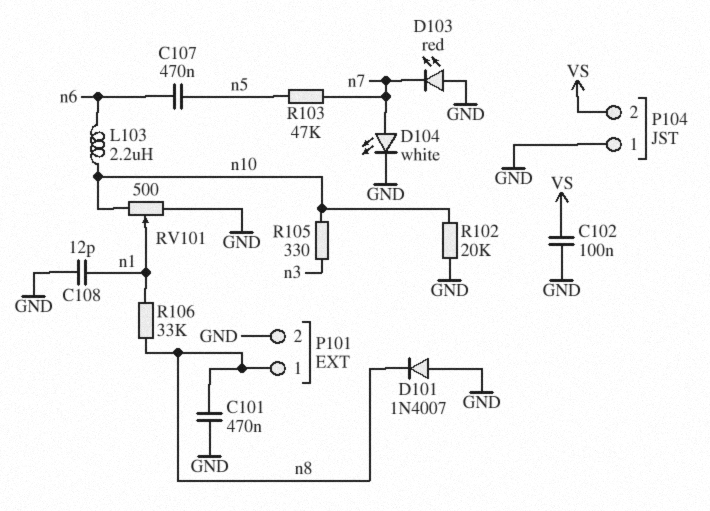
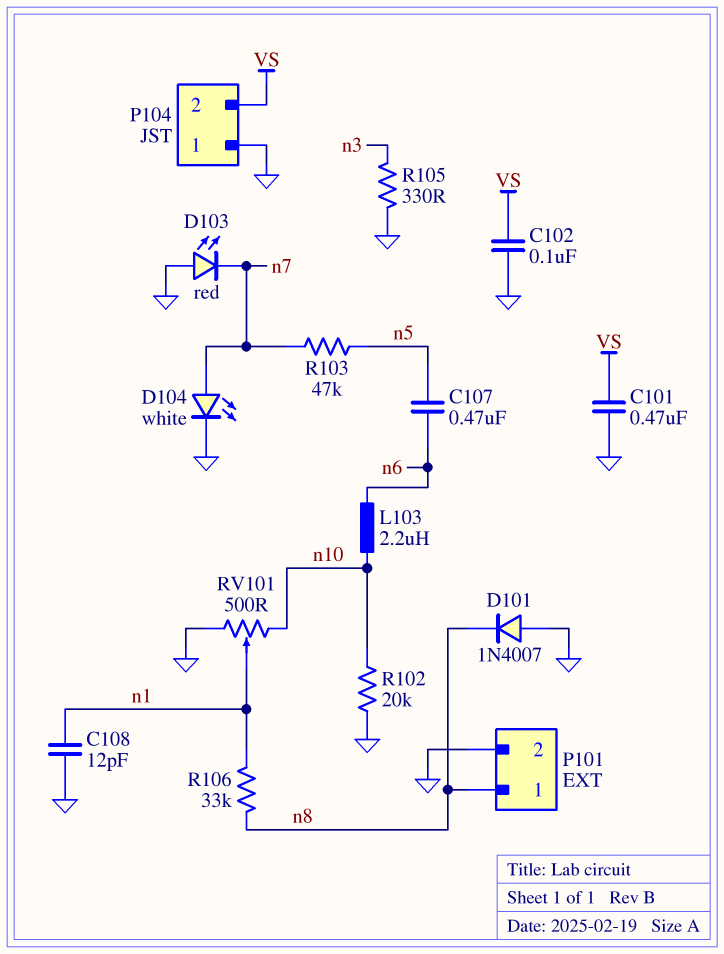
C101: 470nF (GND, n8) -> 470nF (GND, VS)
R105: 330 (n3, n10) -> 330 (GND, n3)

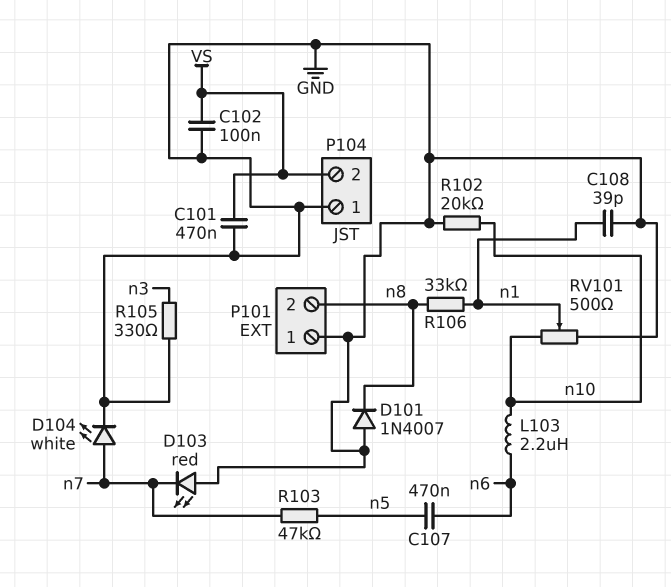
C108: 12pF (GND, n1) -> 39pF (GND, n1)
P101 pin 1: n8 -> GND
P101 pin 2: GND -> n8

